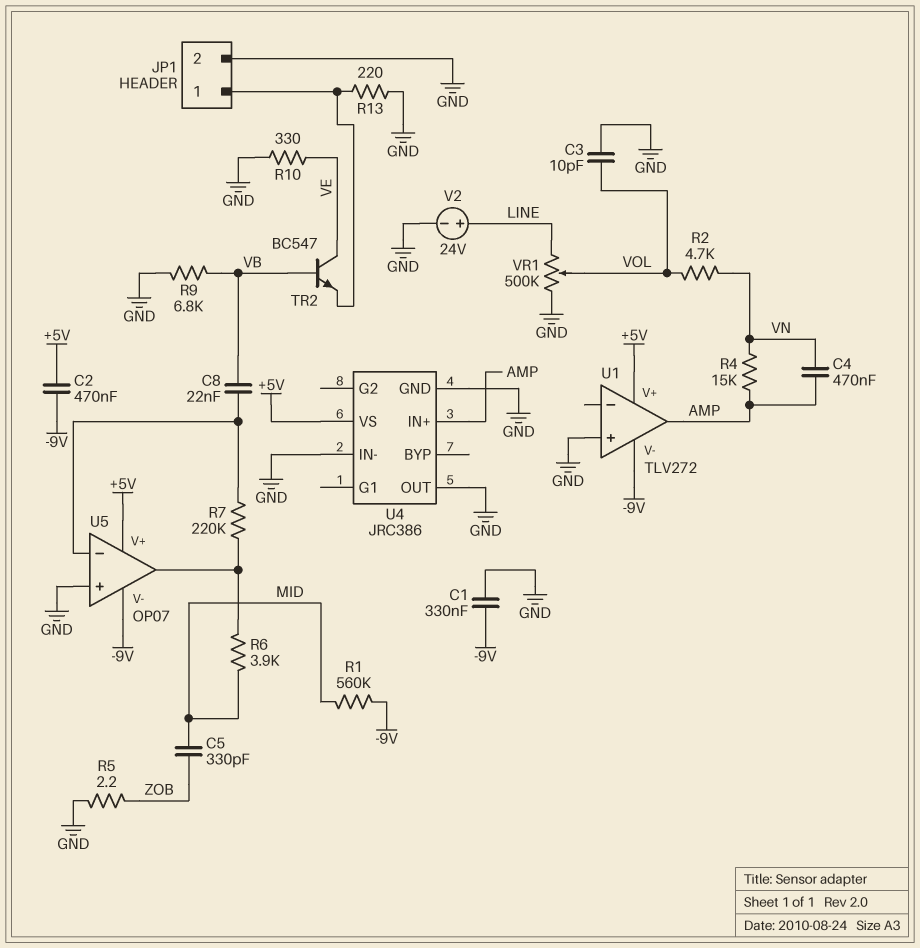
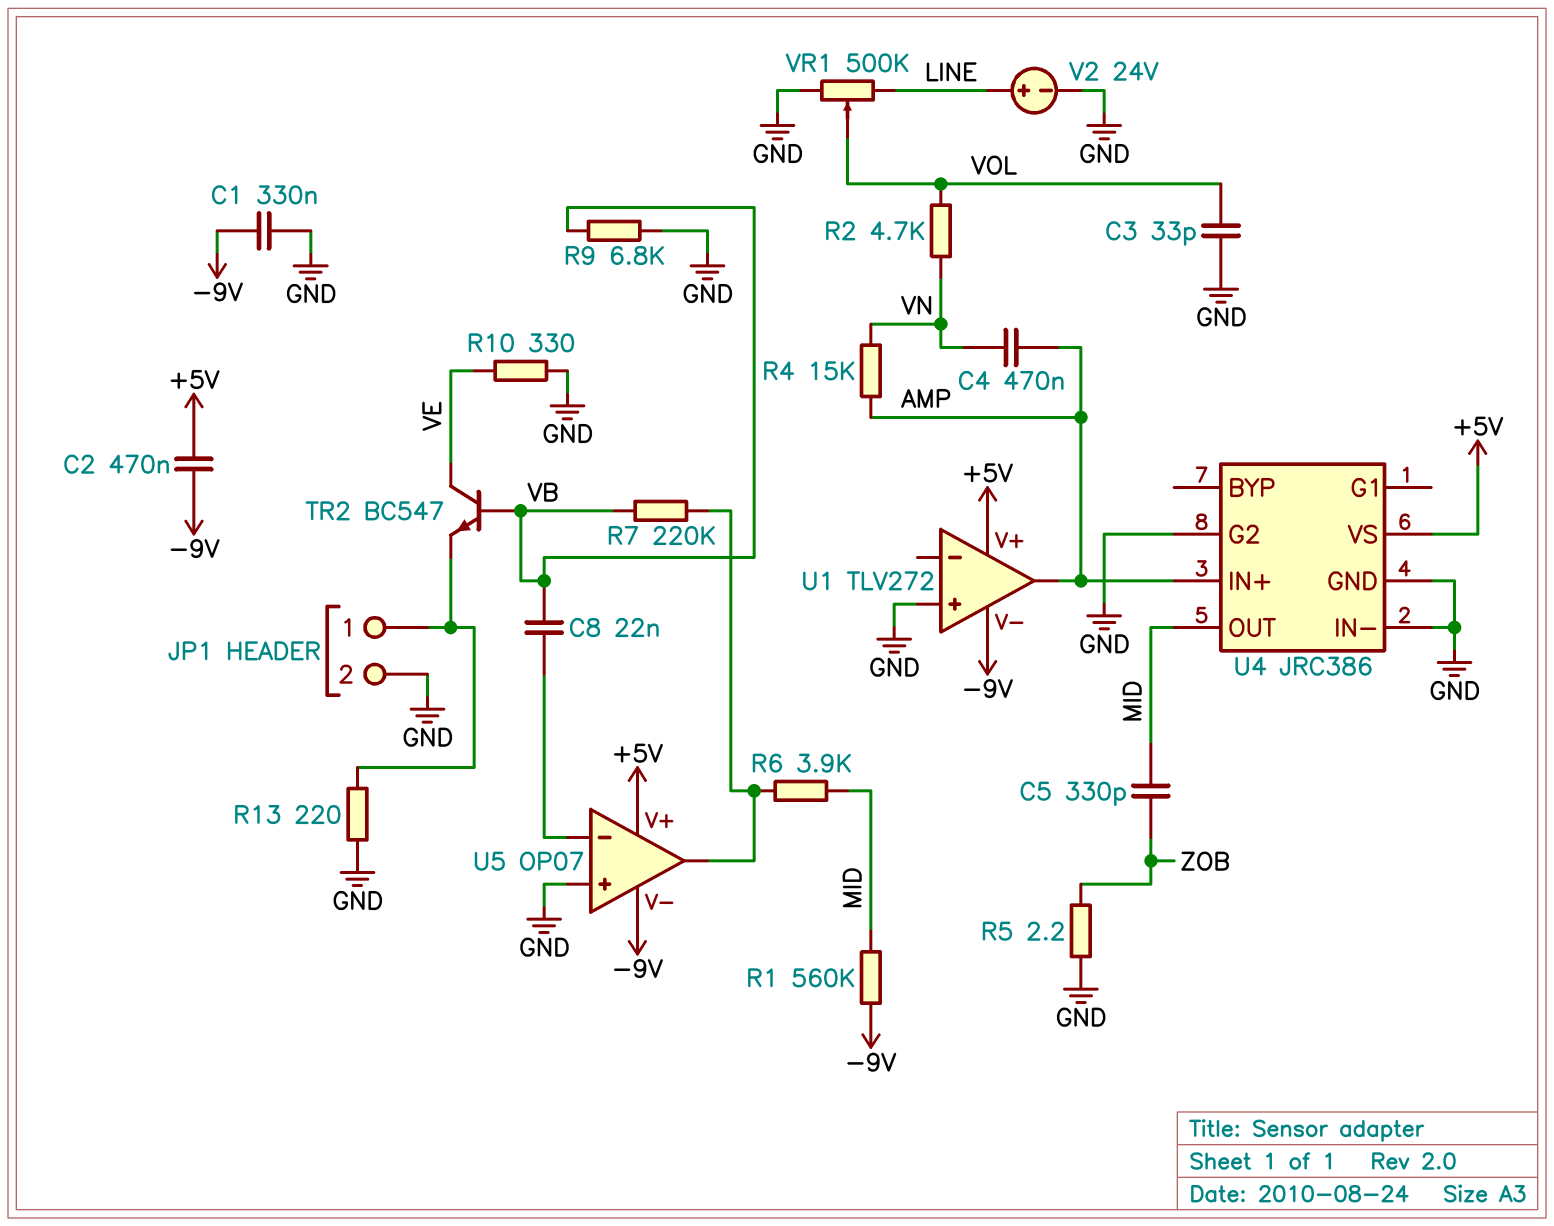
C3: 10pF (GND, VOL) -> 33pF (GND, VOL)
R7: 220k (U5/in-, U5/out) -> 220k (U5/out, VB)
U4 pin G2: none -> GND
U4 pin OUT: GND -> MID

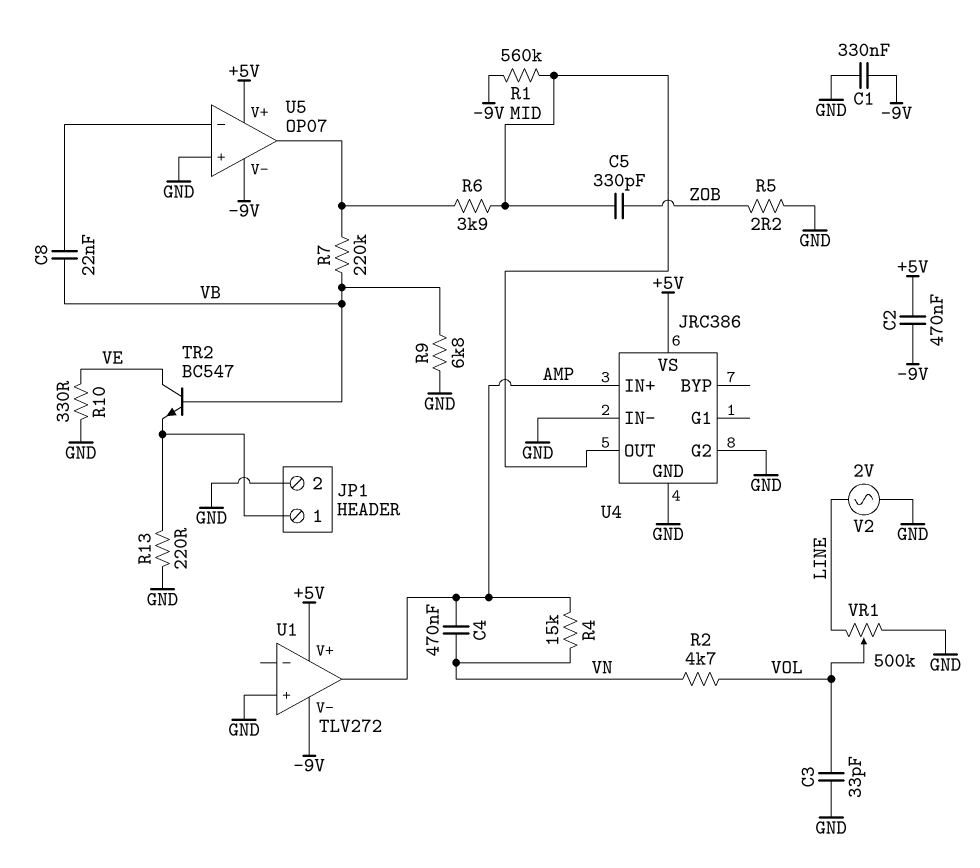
V2: 24V (plus LINE, minus GND) -> AC 2V (GND, LINE)

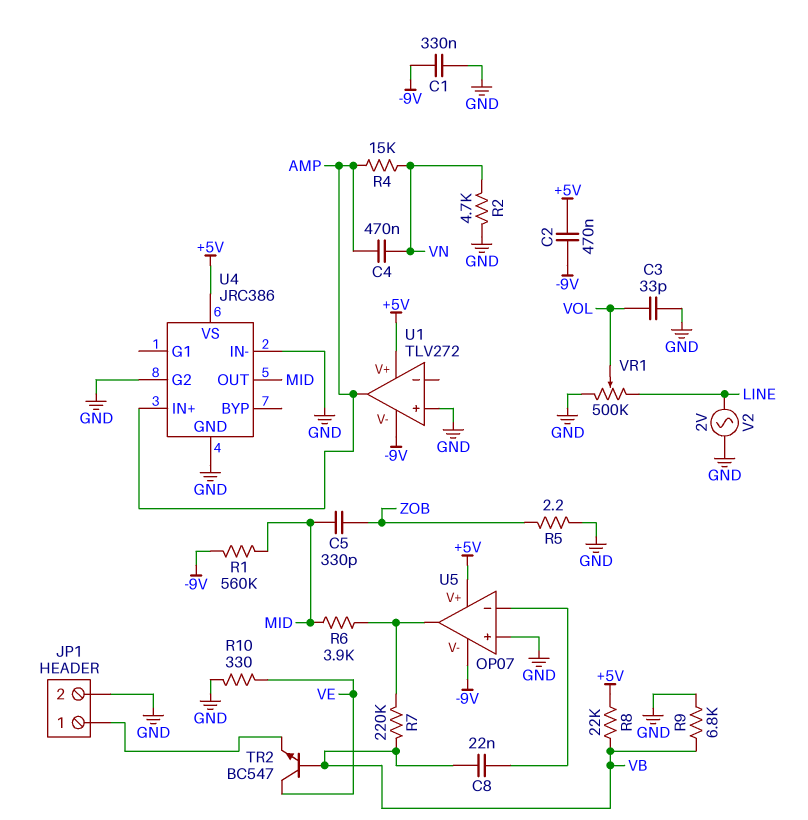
R2: 4.7k (VN, VOL) -> 4.7k (GND, VN)
R8: none -> 22k (+5V, VB)
R13: 220 (GND, JP1/1) -> none

